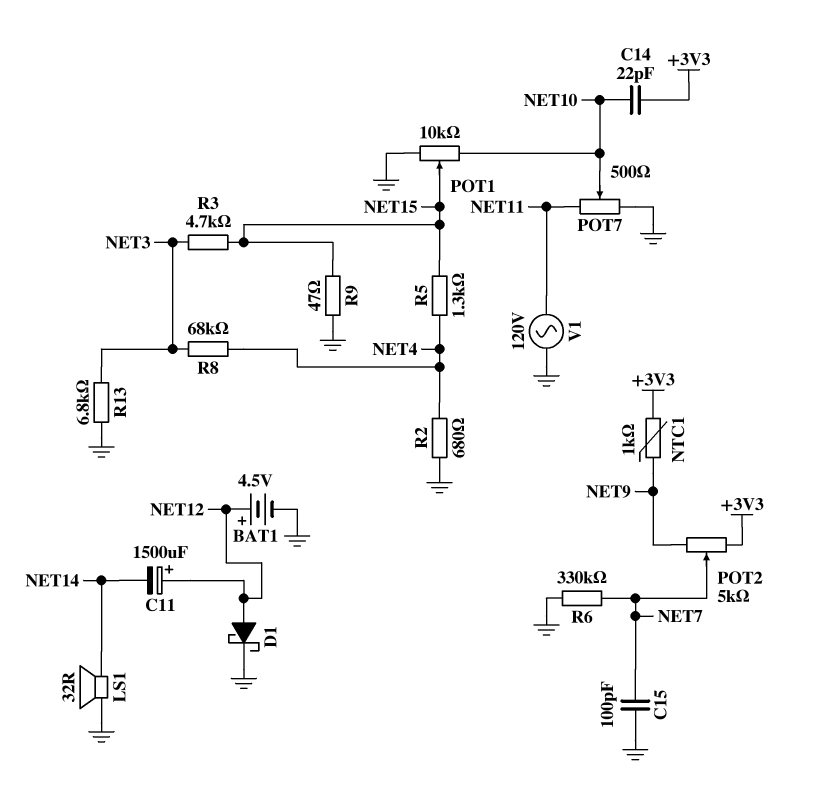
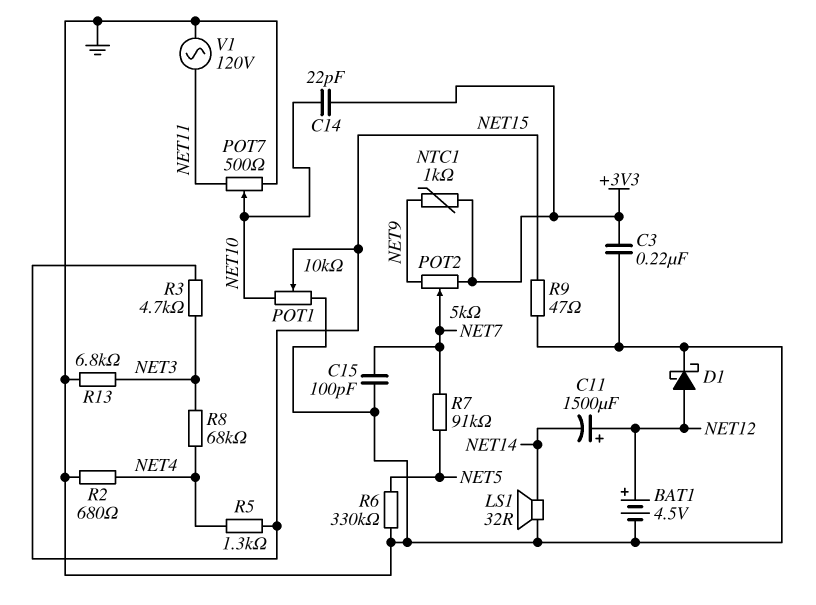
C3: none -> 220nF (+3V3, GND)
R6: 330k (GND, NET7) -> 330k (GND, NET5)
R7: none -> 91k (NET5, NET7)

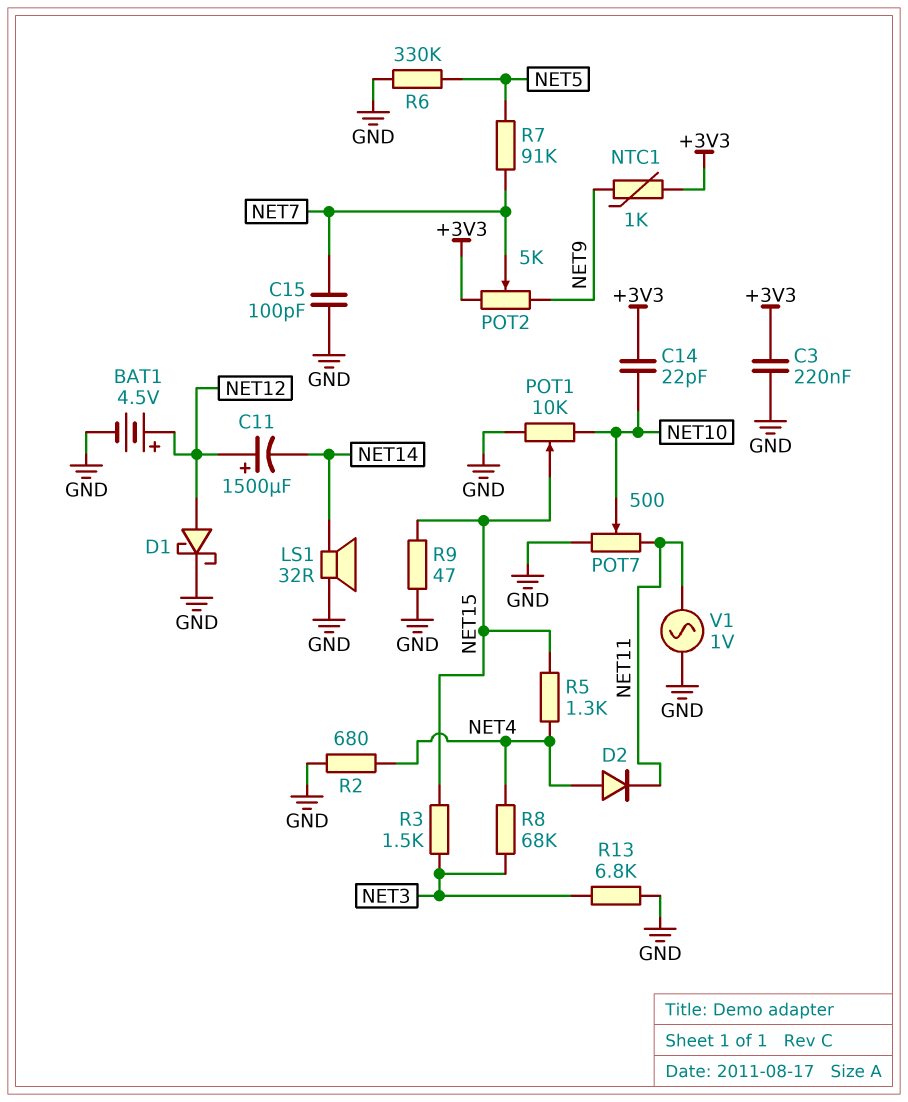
D2: none -> diode (A NET4, K NET11)
R3: 4.7k (NET3, NET15) -> 1.5k (NET3, NET15)
V1: AC 120V (GND, NET11) -> AC 1V (GND, NET11)

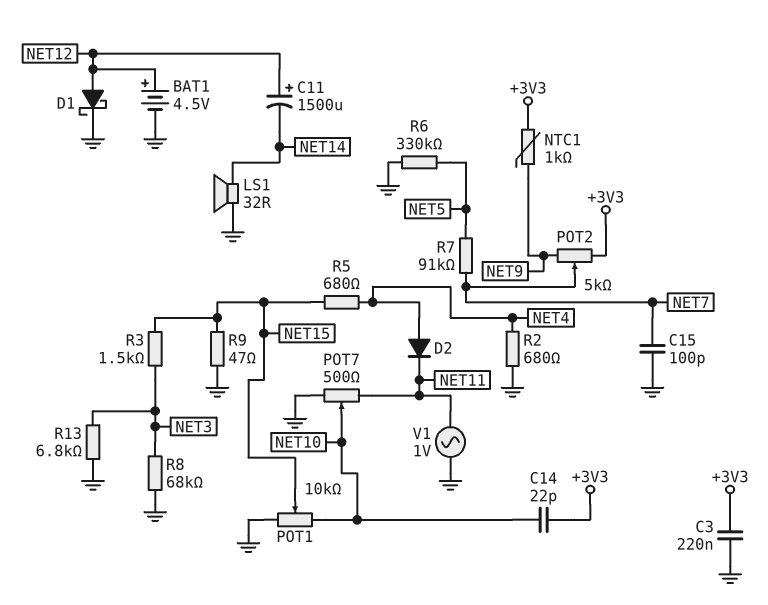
R5: 1.3k (NET4, NET15) -> 680 (NET4, NET15)
R8: 68k (NET3, NET4) -> 68k (GND, NET3)

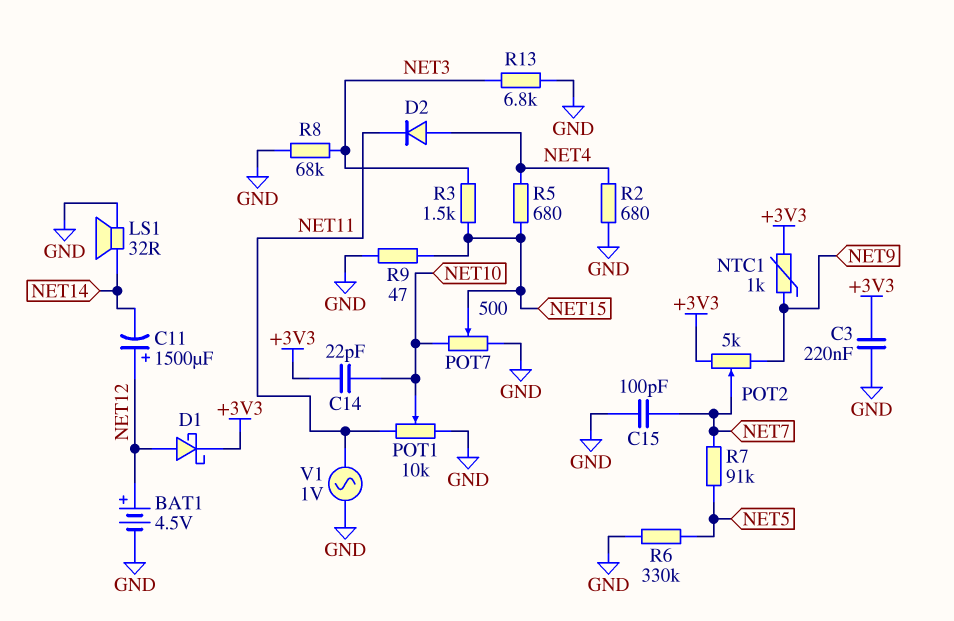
D1: schottky (A NET12, K GND) -> schottky (A NET12, K +3V3)
POT1: 10k (GND, NET10, wiper NET15) -> 10k (GND, NET11, wiper NET10)
POT7: 500 (GND, NET11, wiper NET10) -> 500 (GND, NET10, wiper NET15)

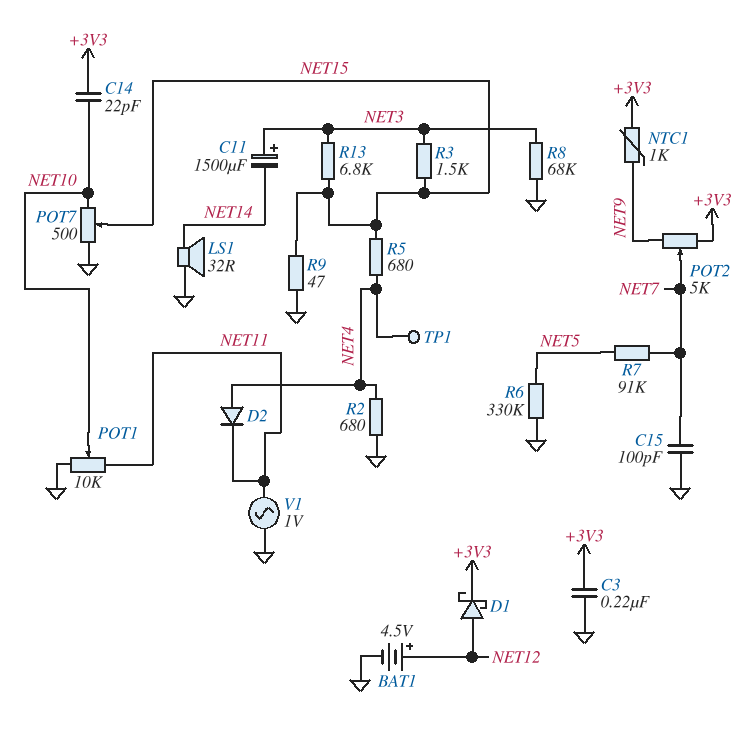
C11: 1500uF (plus NET12, minus NET14) -> 1500uF (plus NET3, minus NET14)
R13: 6.8k (GND, NET3) -> 6.8k (NET3, NET15)
TP1: none -> test point (NET4)

